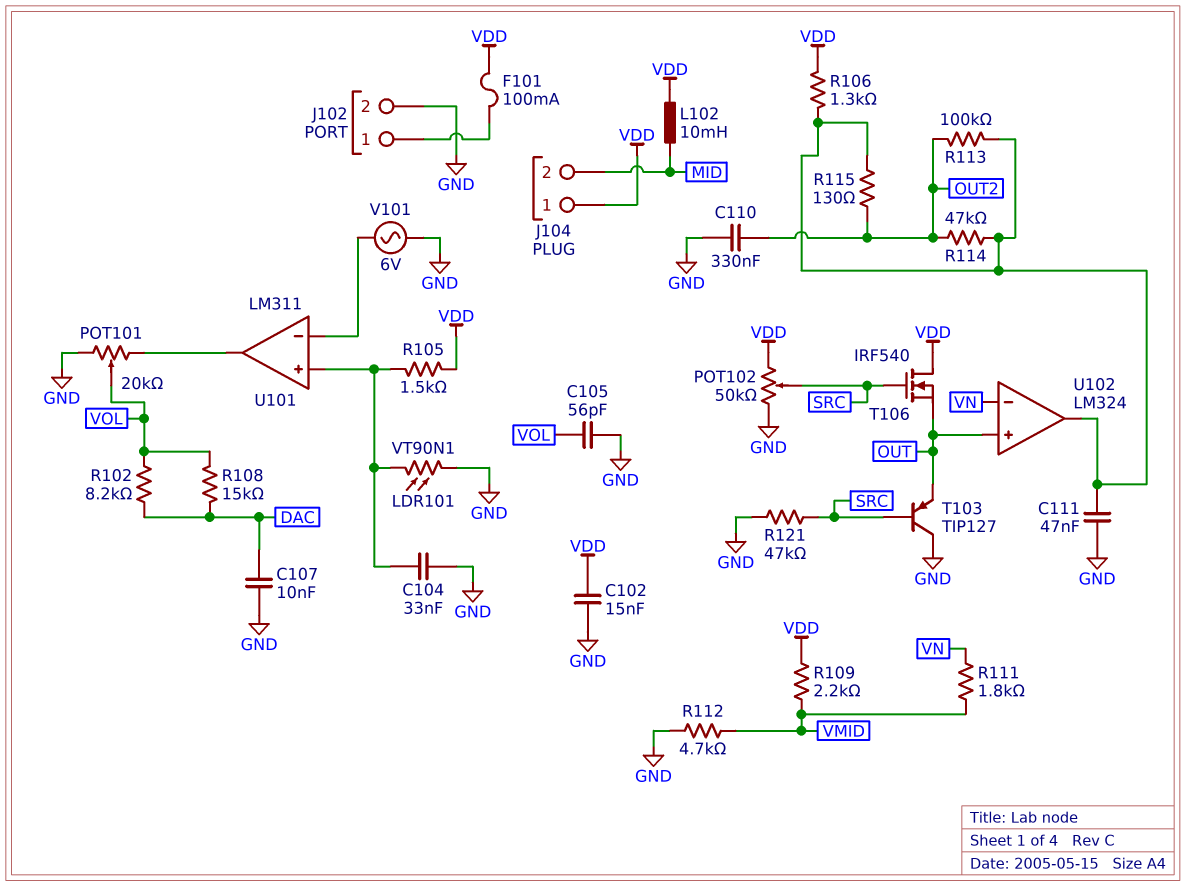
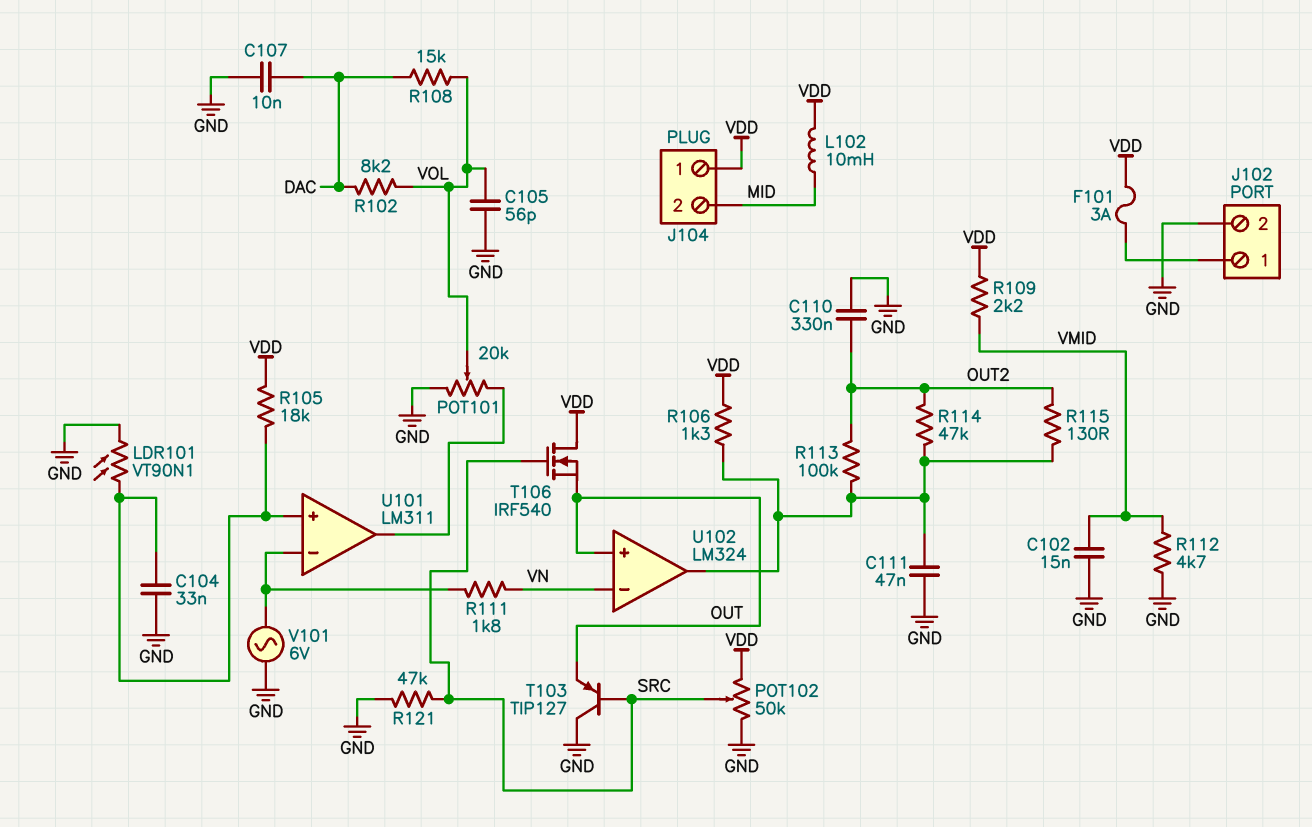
C102: 15nF (GND, VDD) -> 15nF (GND, VMID)
F101: 100mA (J102/1, VDD) -> 3A (J102/1, VDD)
R105: 1.5k (U101/in+, VDD) -> 18k (U101/in+, VDD)
R111: 1.8k (VMID, VN) -> 1.8k (U101/in-, VN)

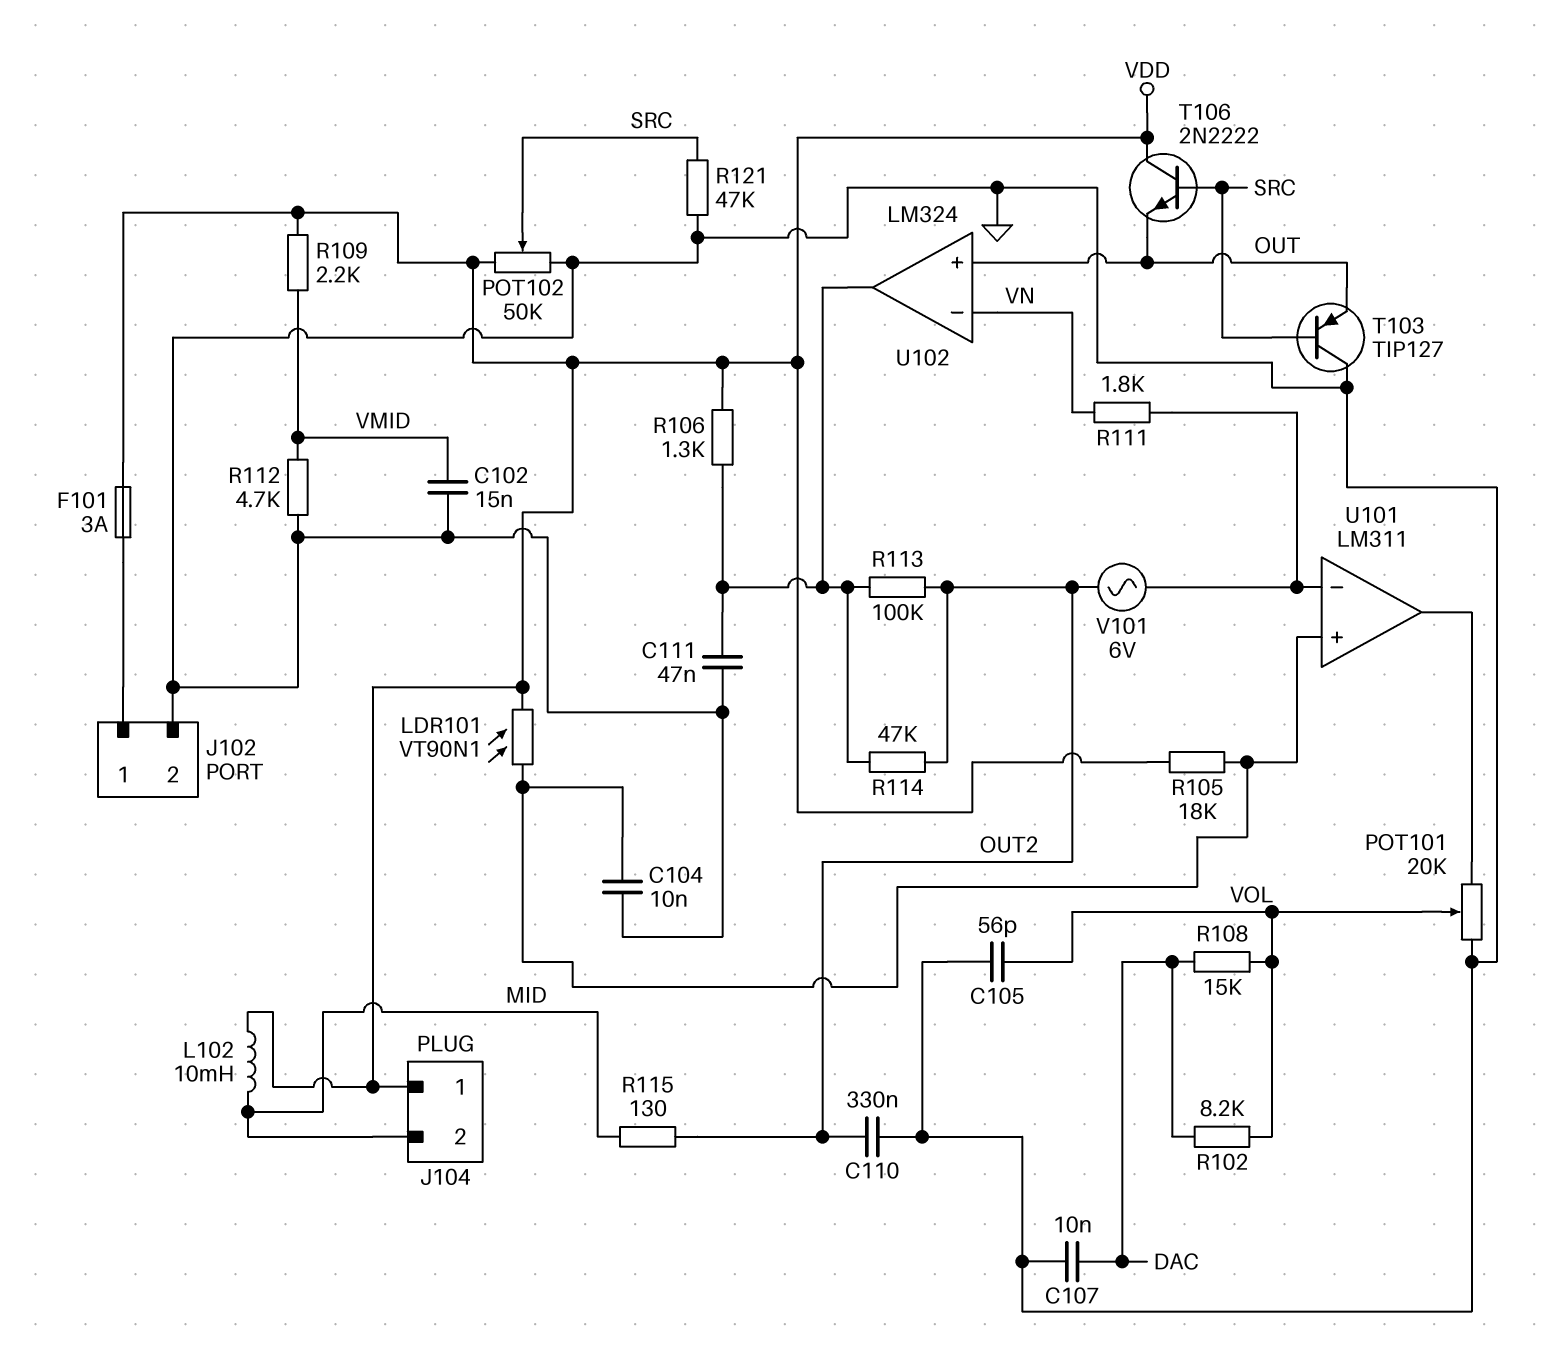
C104: 33nF (GND, U101/in+) -> 10nF (GND, U101/in+)
LDR101: VT90N1 (GND, U101/in+) -> VT90N1 (U101/in+, VDD)
R115: 130 (OUT2, U102/out) -> 130 (MID, OUT2)
T106: NMOS IRF540 (G SRC, D VDD, S OUT) -> NPN 2N2222 (B SRC, C VDD, E OUT)
V101: AC 6V (GND, U101/in-) -> AC 6V (OUT2, U101/in-)

